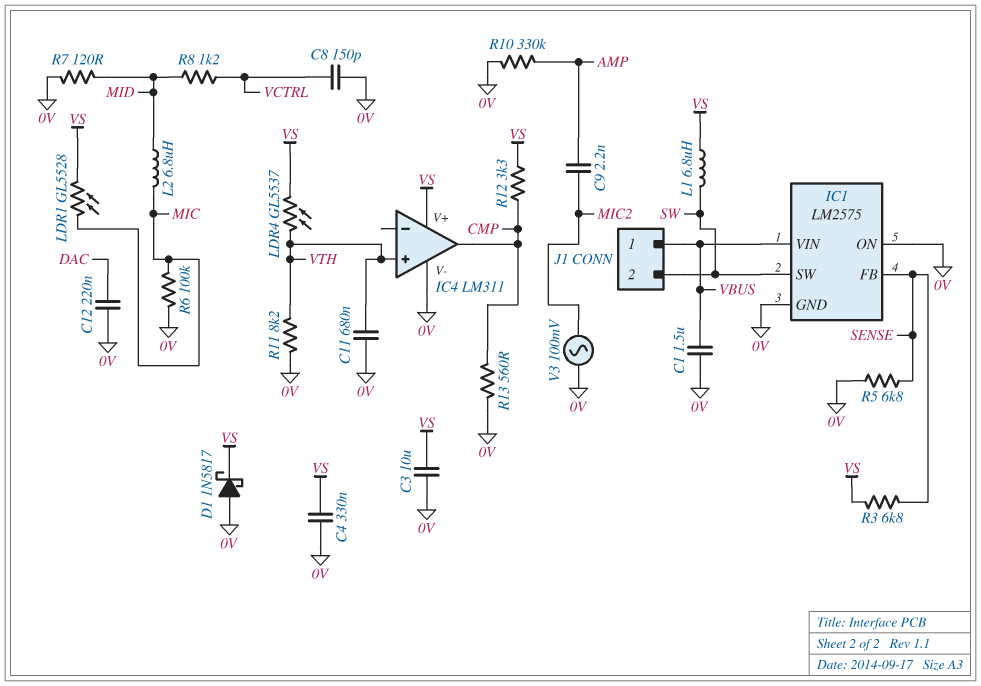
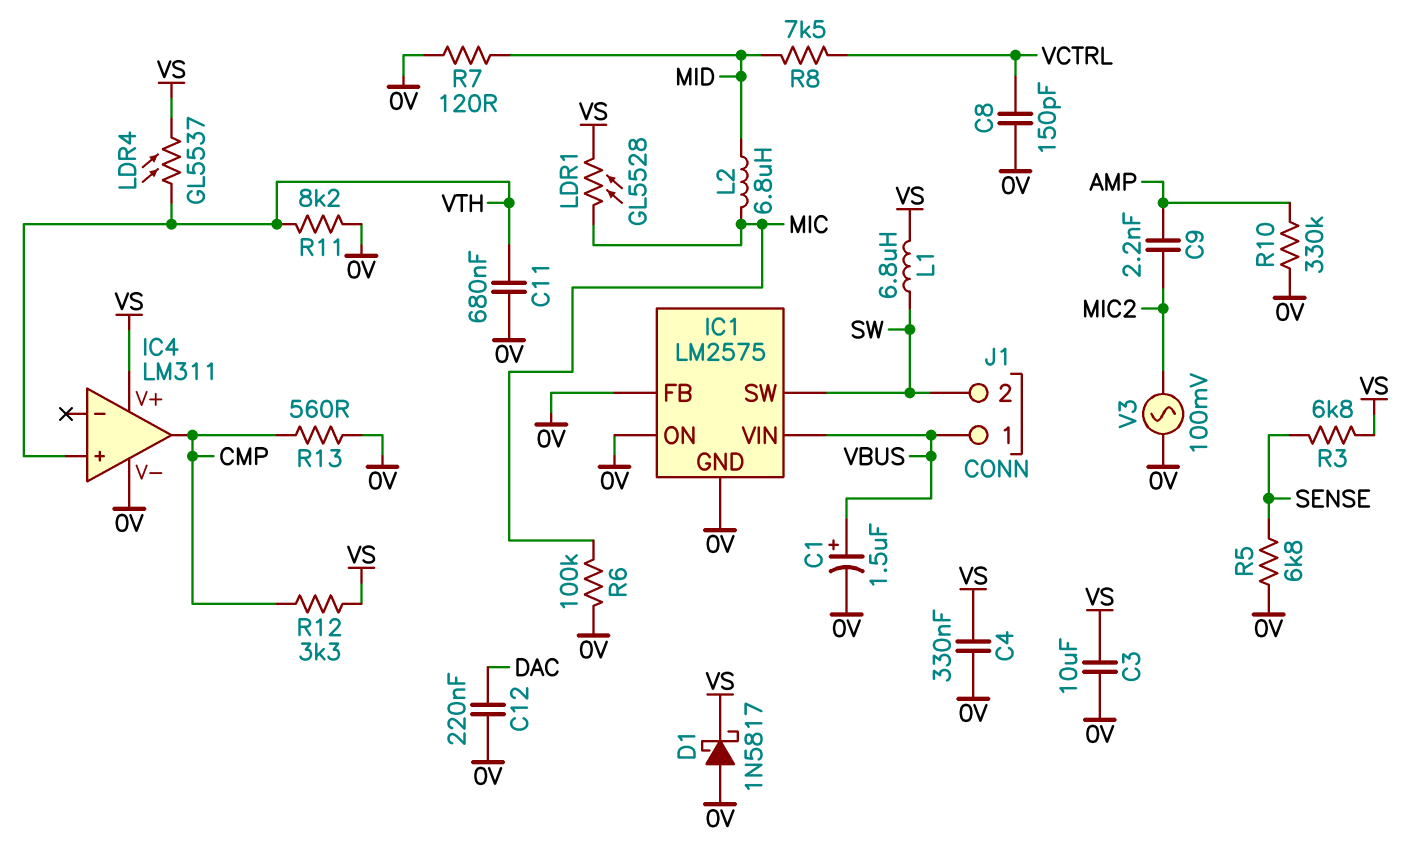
C1: 1.5uF (0V, VBUS) -> 1.5uF (plus VBUS, minus 0V)
IC1 pin FB: SENSE -> 0V
R8: 1.2k (MID, VCTRL) -> 7.5k (MID, VCTRL)

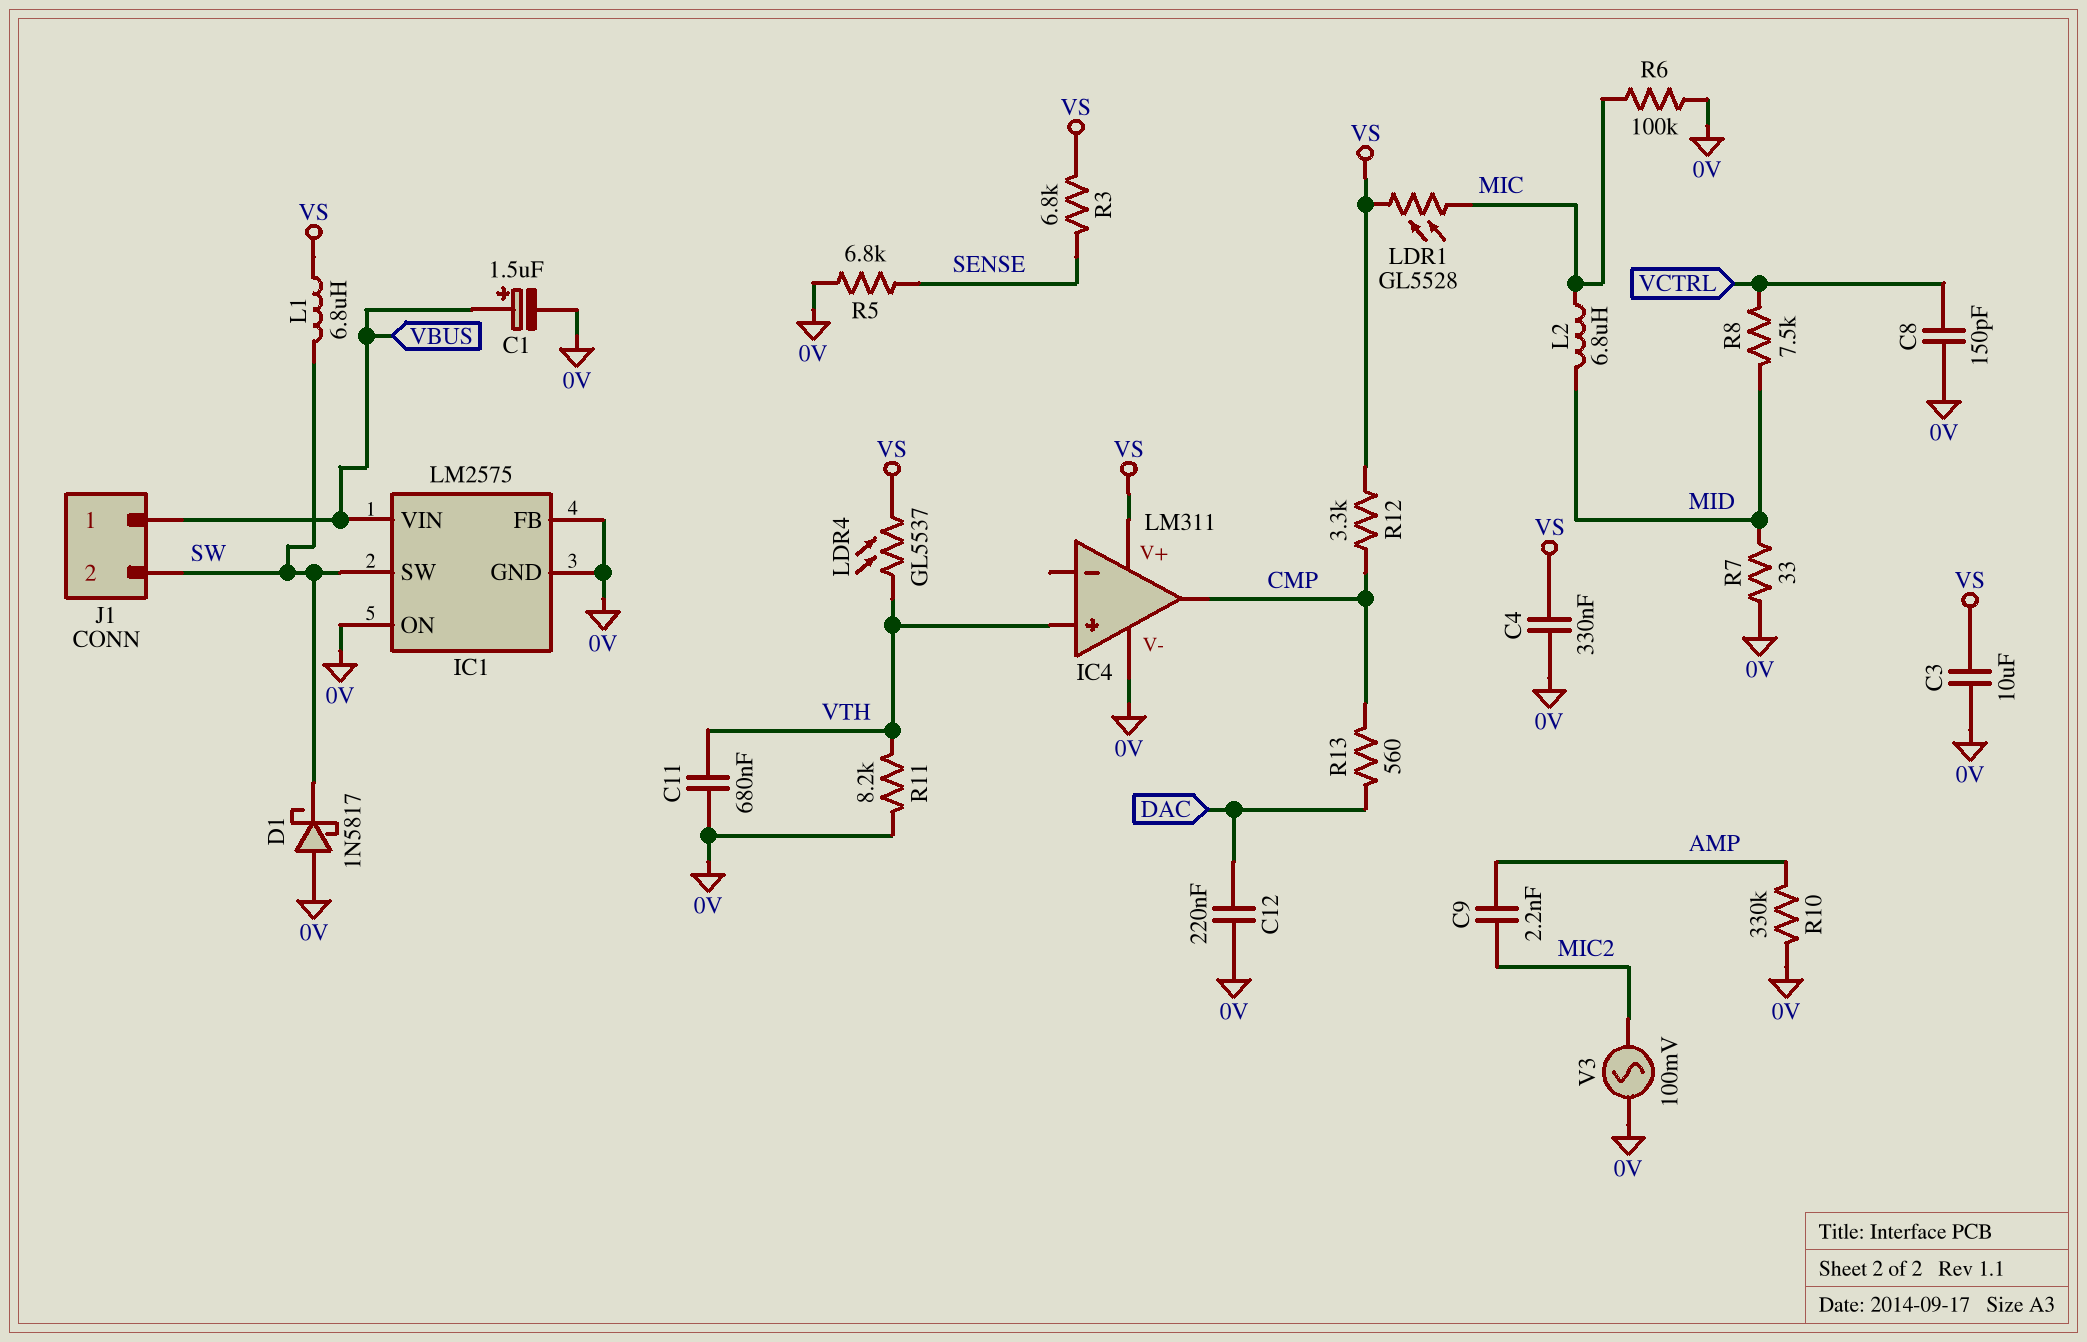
D1: schottky 1N5817 (A 0V, K VS) -> schottky 1N5817 (A 0V, K SW)
R7: 120 (0V, MID) -> 33 (0V, MID)
R13: 560 (0V, CMP) -> 560 (CMP, DAC)

